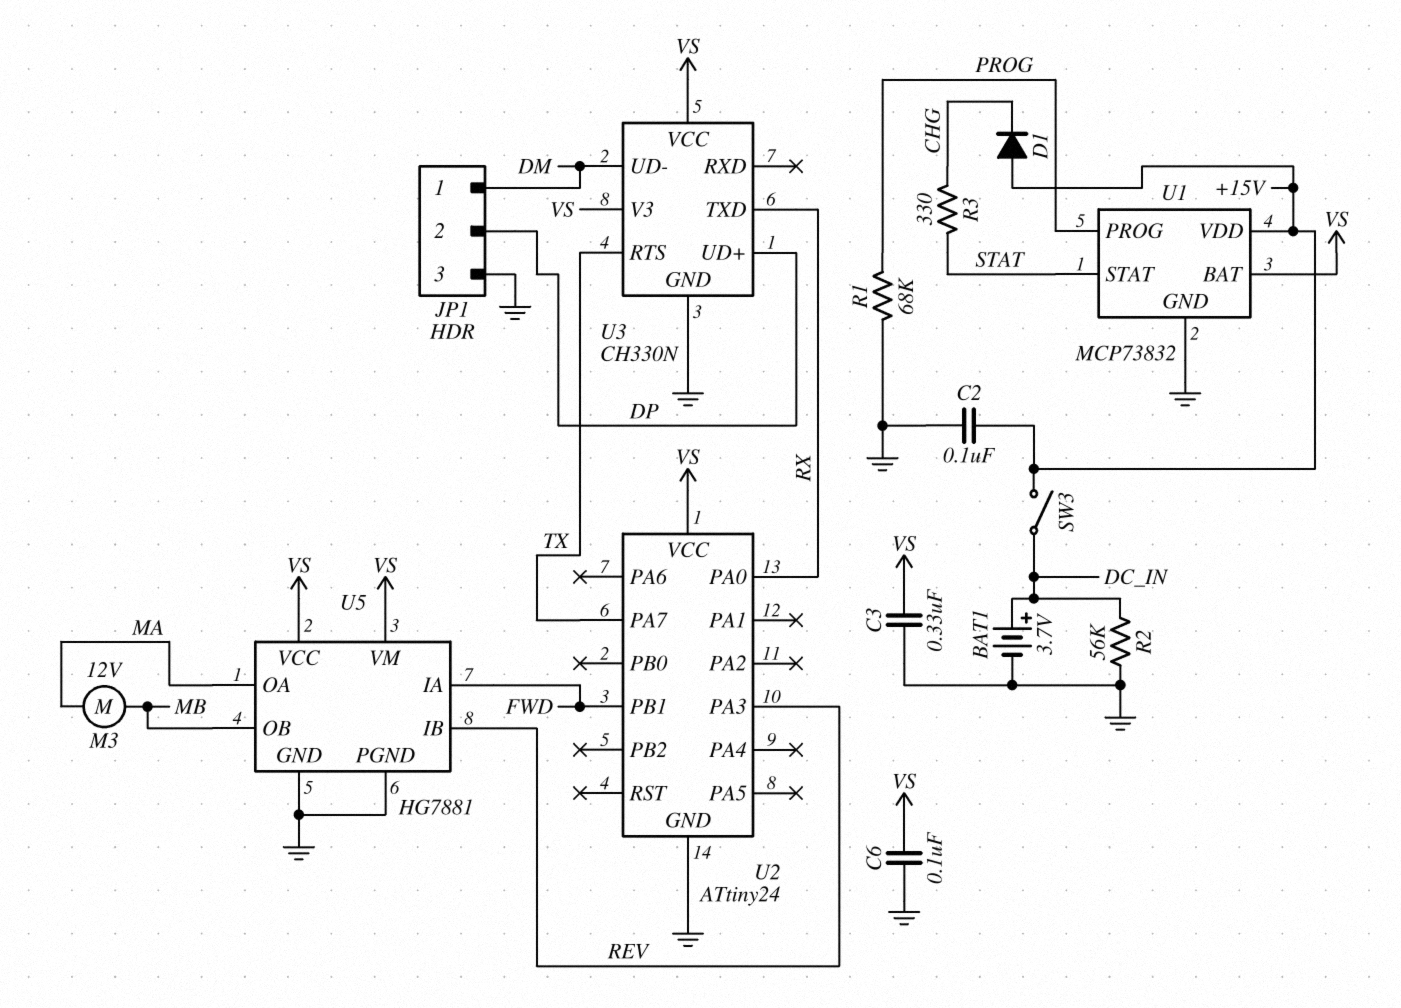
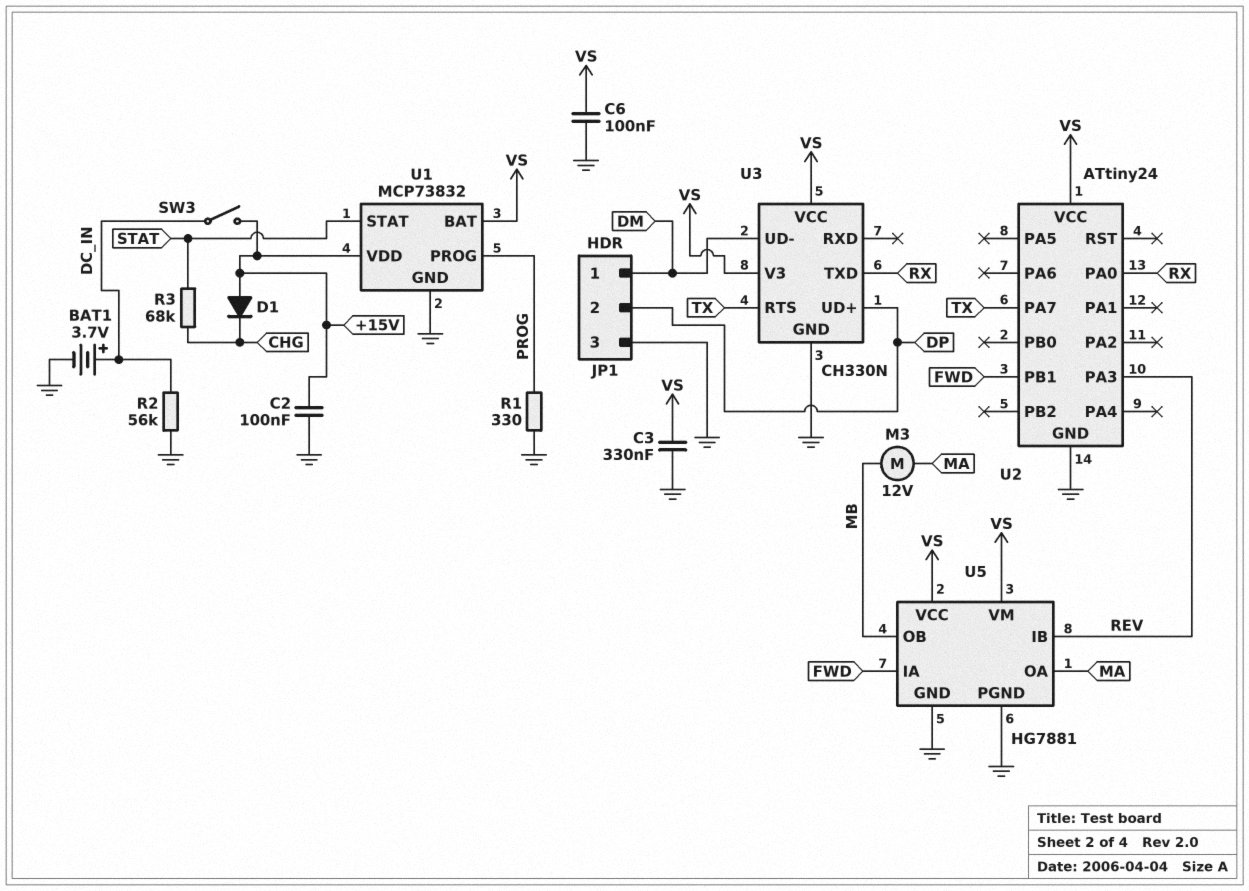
R1: 68k (GND, PROG) -> 330 (GND, PROG)
R3: 330 (CHG, STAT) -> 68k (CHG, STAT)

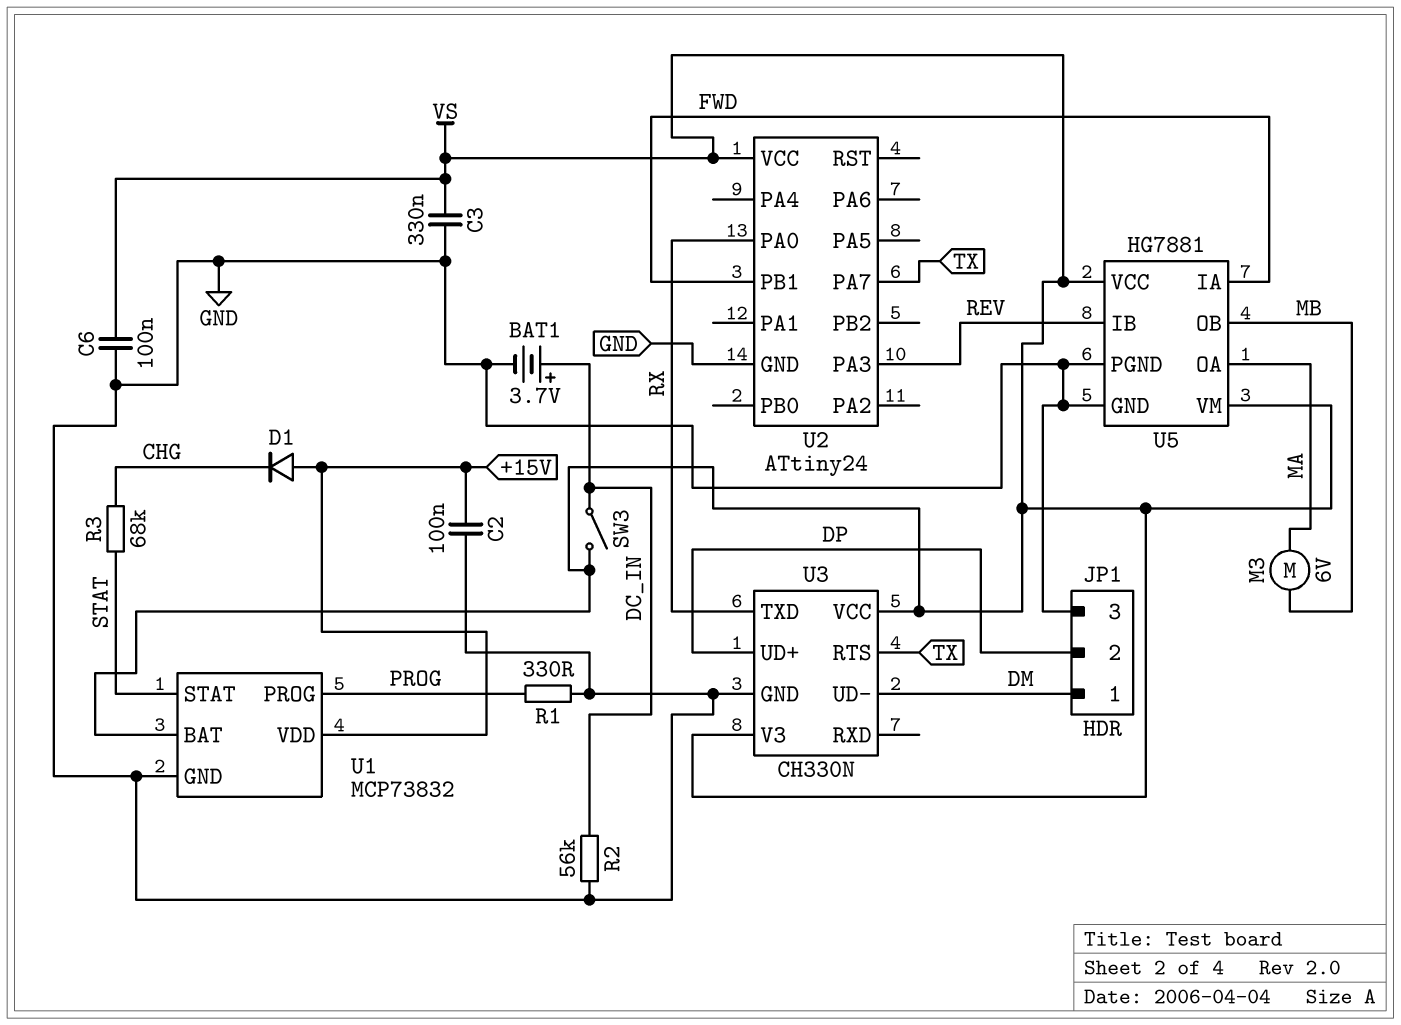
M3: motor 12V (MA, MB) -> motor 6V (MA, MB)
SW3: switch (+15V, DC_IN) -> switch (DC_IN, VS)

